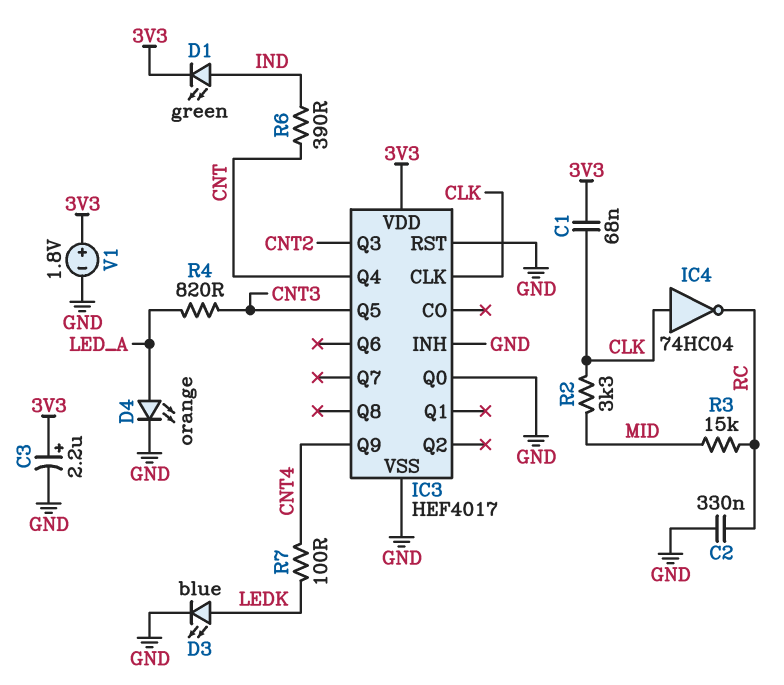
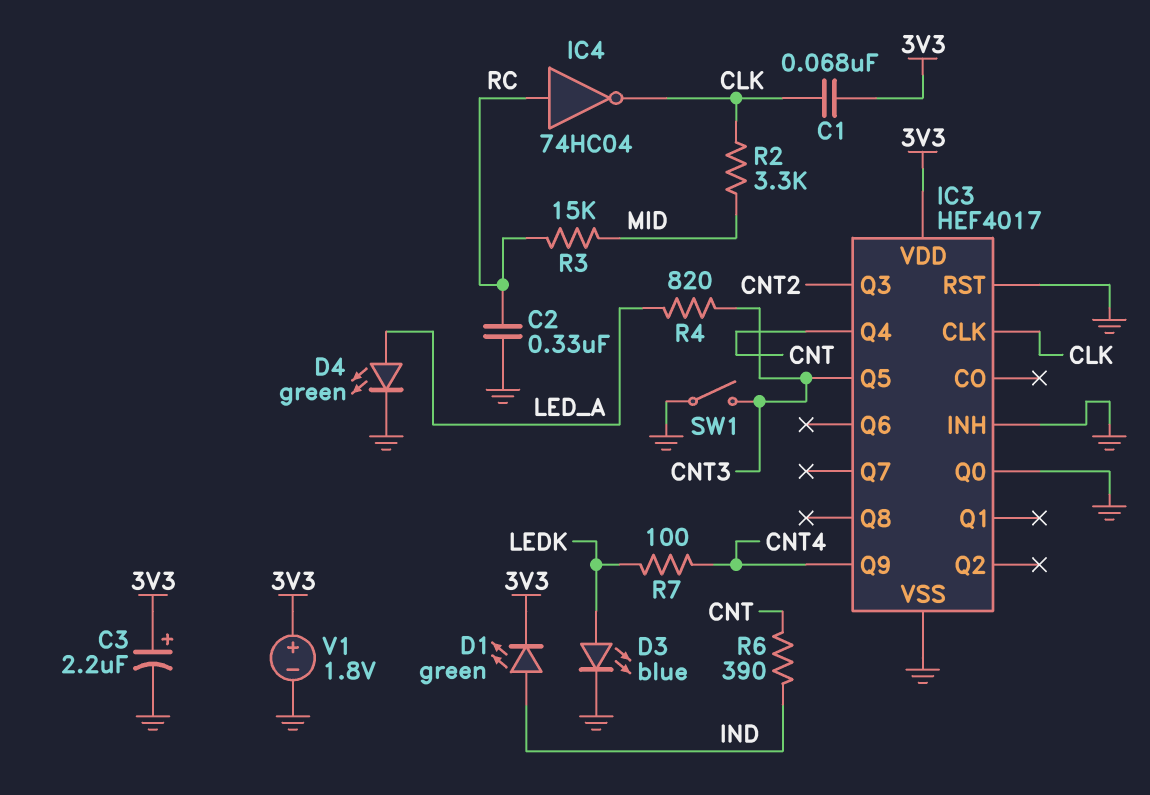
D4: LED orange (A LED_A, K GND) -> LED green (A LED_A, K GND)
IC4: NOT 74HC04 (in CLK, out RC) -> NOT 74HC04 (in RC, out CLK)
SW1: none -> switch (CNT3, GND)

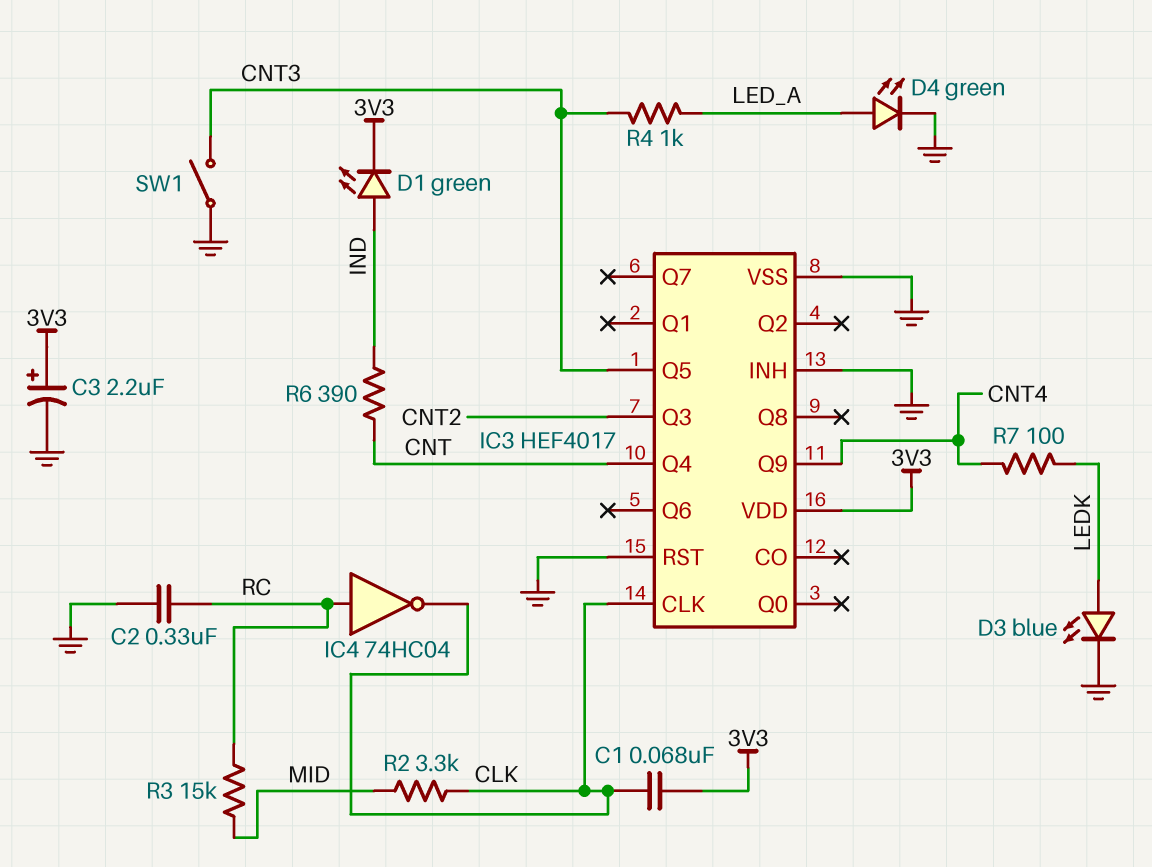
IC3 pin Q0: GND -> none
R4: 820 (CNT3, LED_A) -> 1k (CNT3, LED_A)
V1: 1.8V (plus 3V3, minus GND) -> none

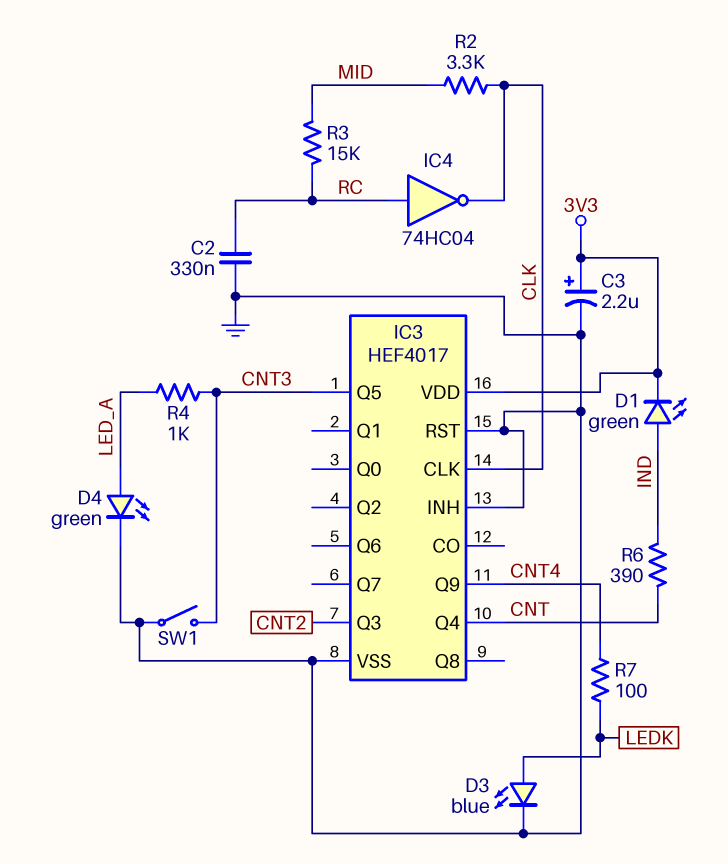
C1: 68nF (3V3, CLK) -> none

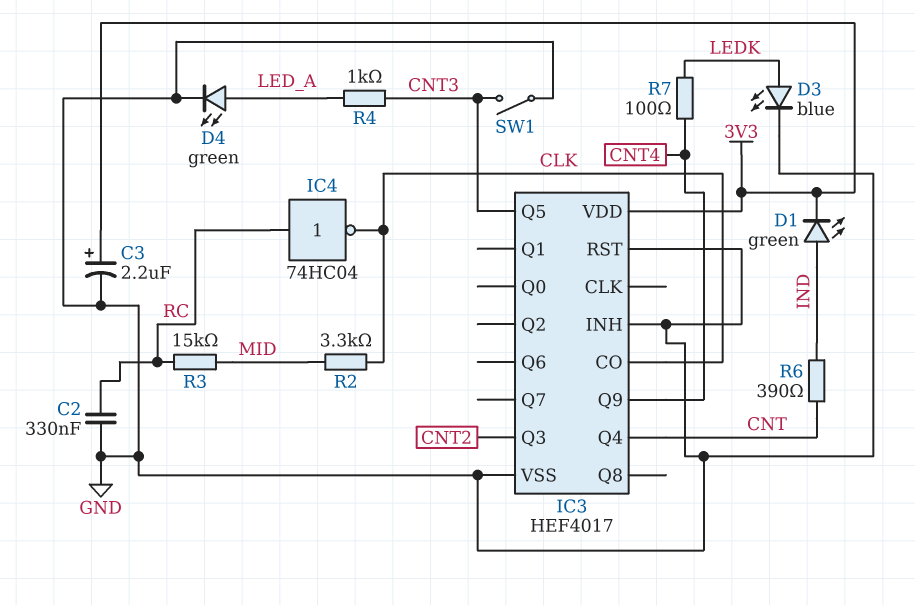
IC3 pin CLK: CLK -> none
IC3 pin CO: none -> CLK

